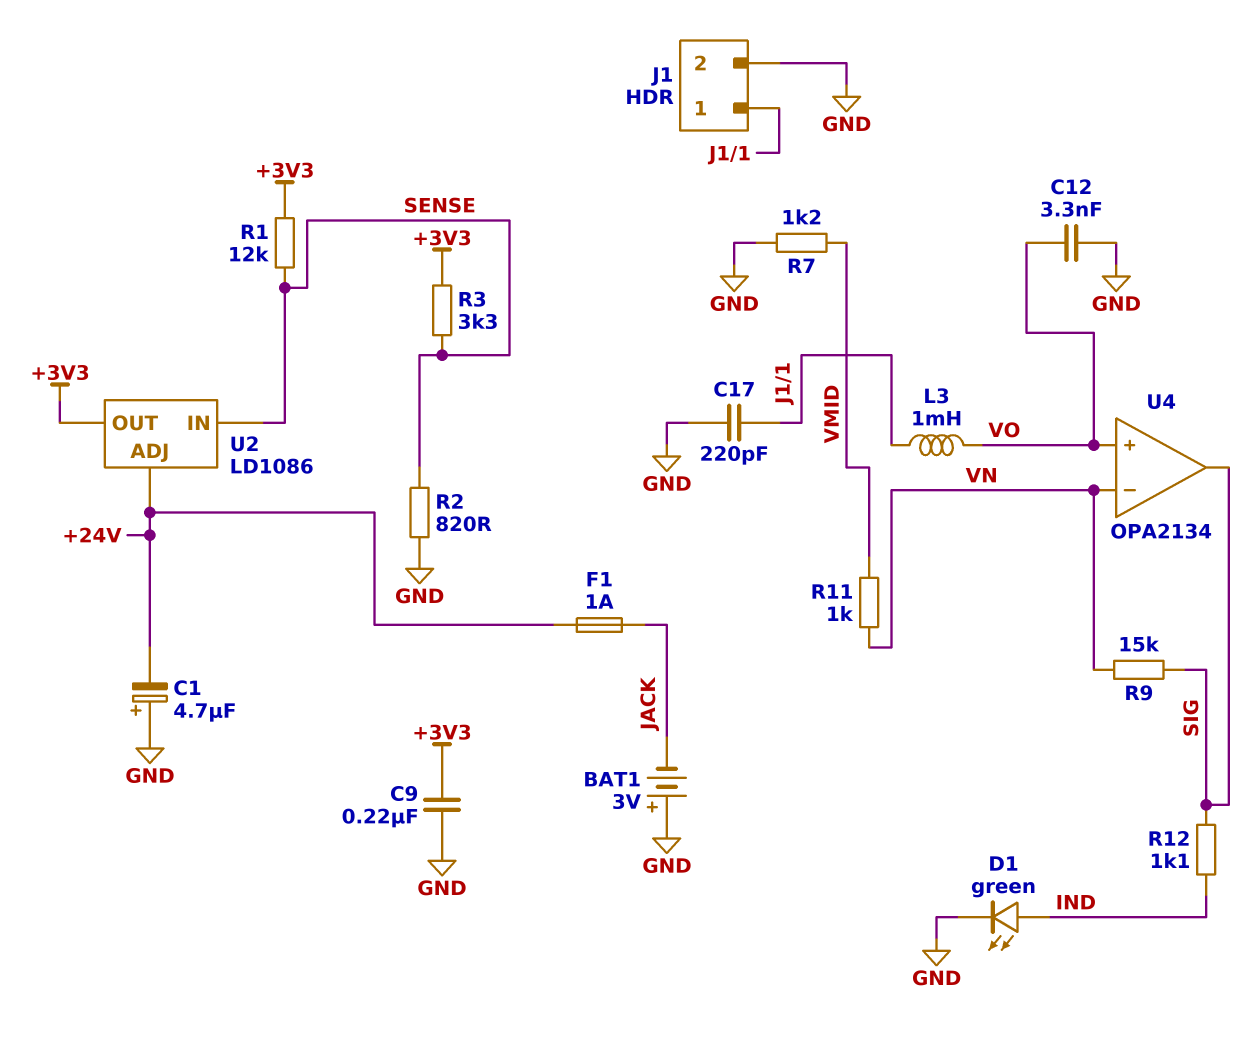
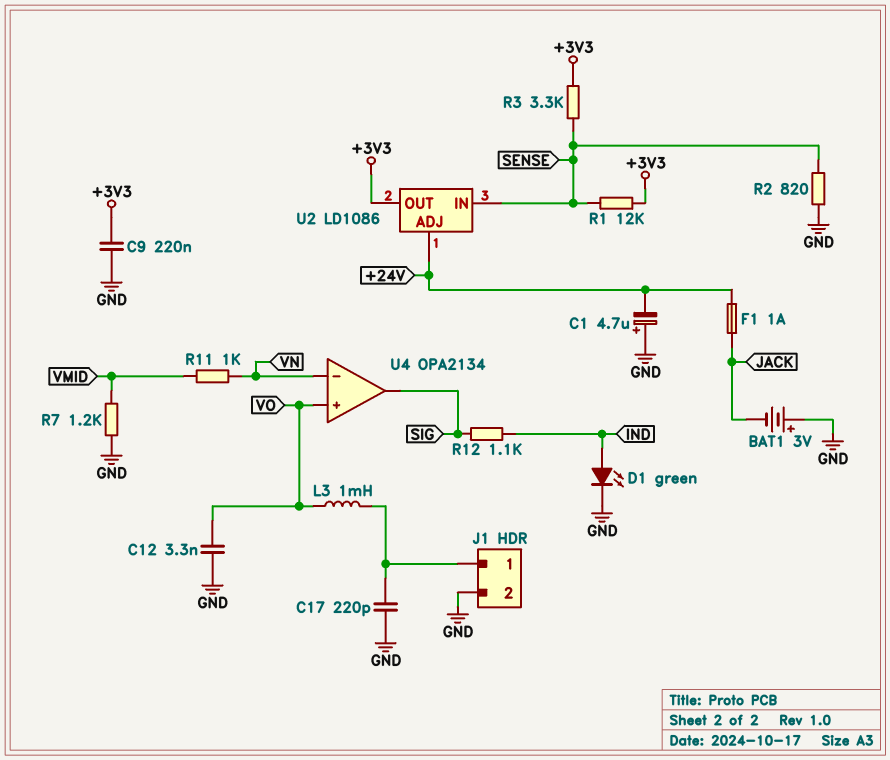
R9: 15k (SIG, VN) -> none

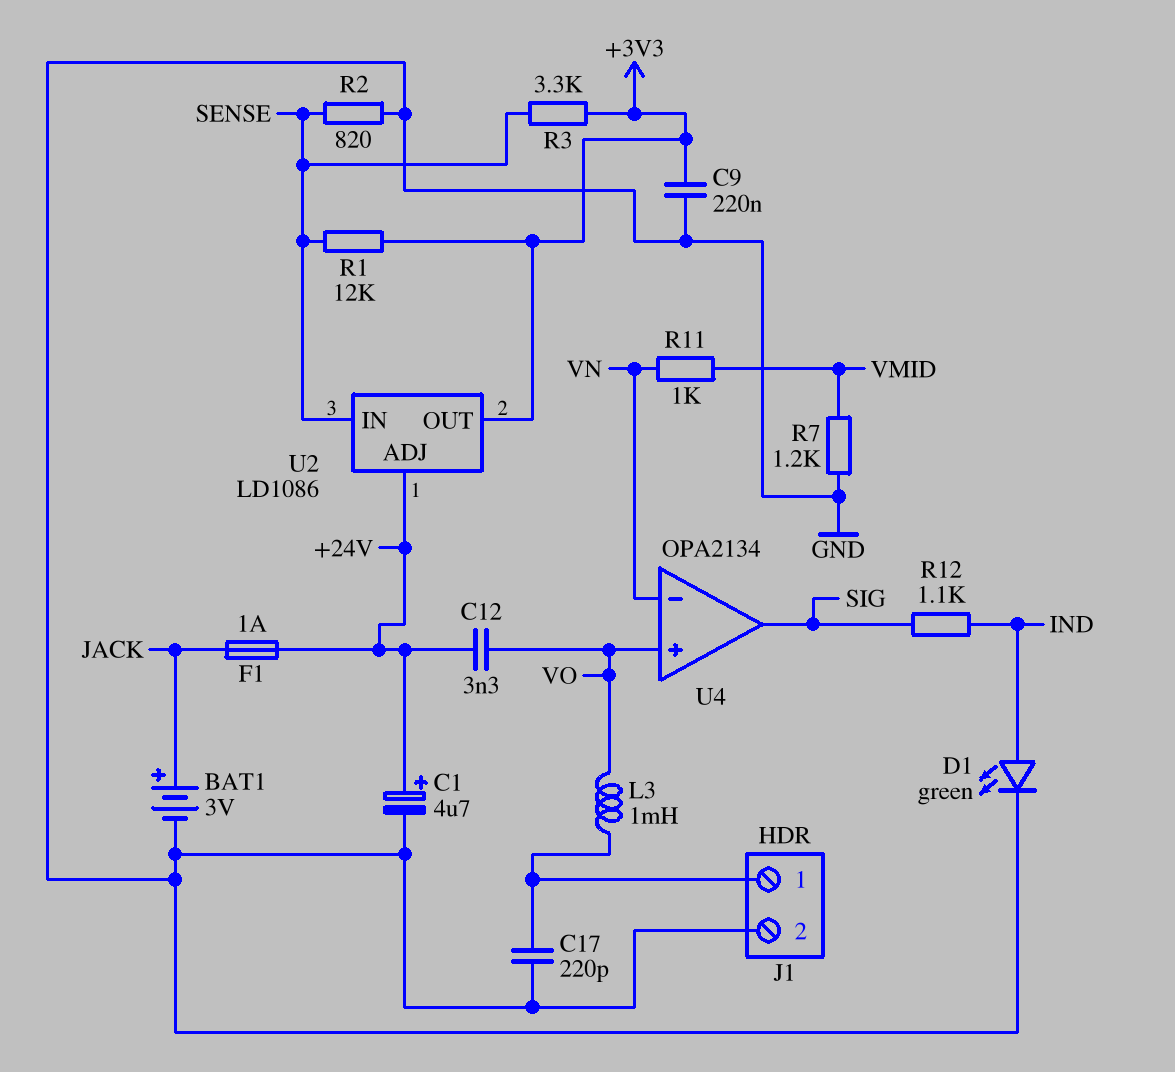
BAT1: 3V (plus GND, minus JACK) -> 3V (plus JACK, minus GND)
C1: 4.7uF (plus GND, minus +24V) -> 4.7uF (plus +24V, minus GND)
C12: 3.3nF (GND, VO) -> 3.3nF (+24V, VO)

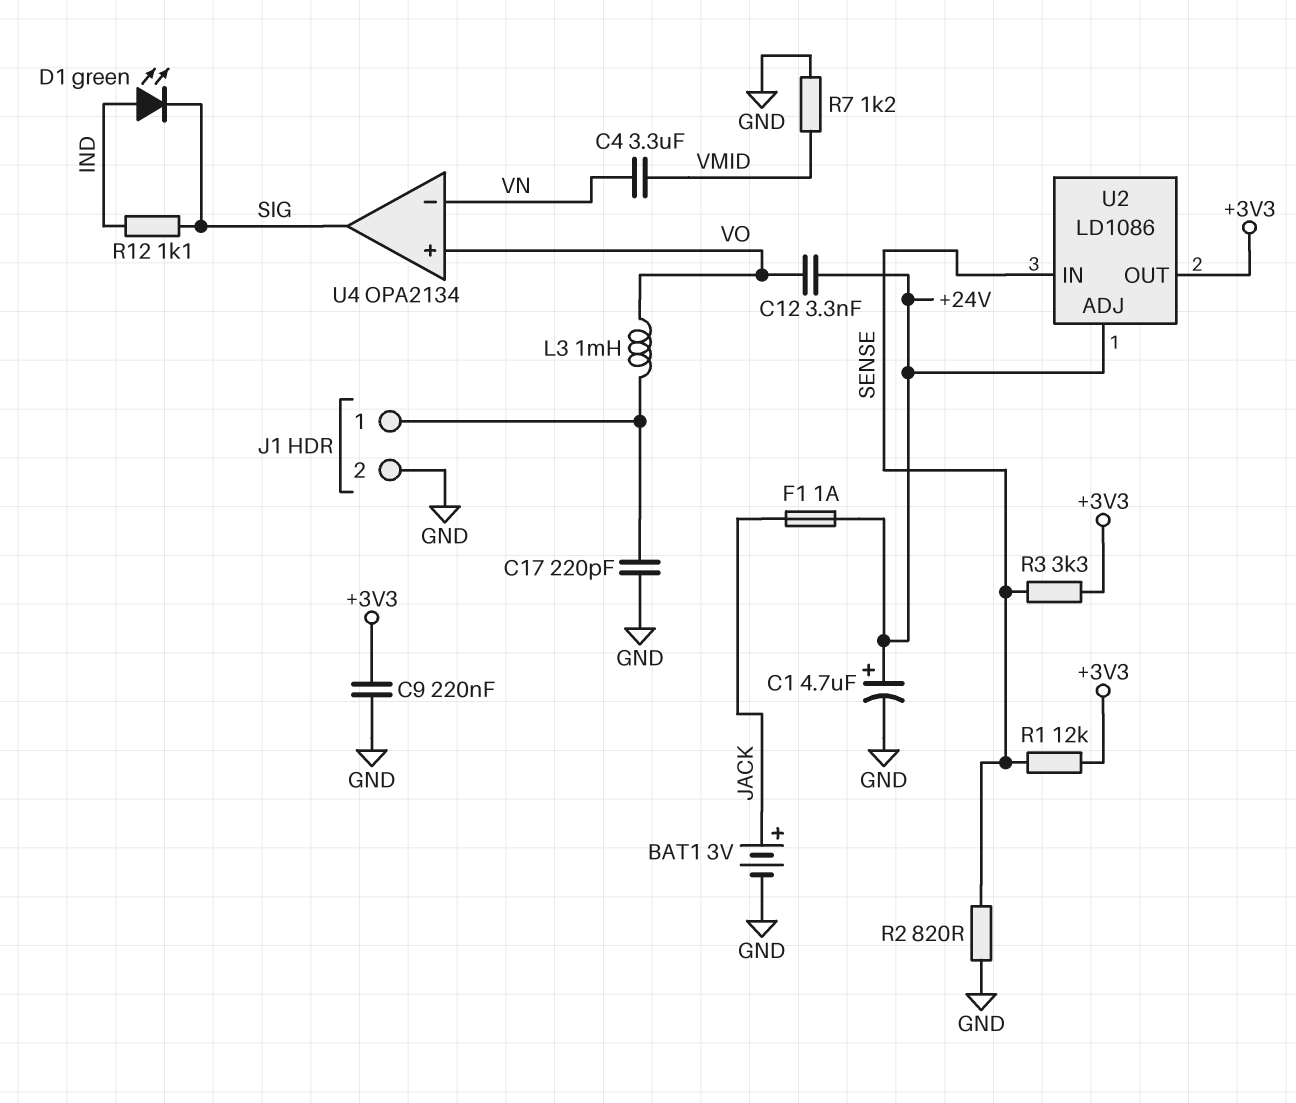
C4: none -> 3.3uF (VMID, VN)
D1: LED green (A IND, K GND) -> LED green (A IND, K SIG)
R11: 1k (VMID, VN) -> none

